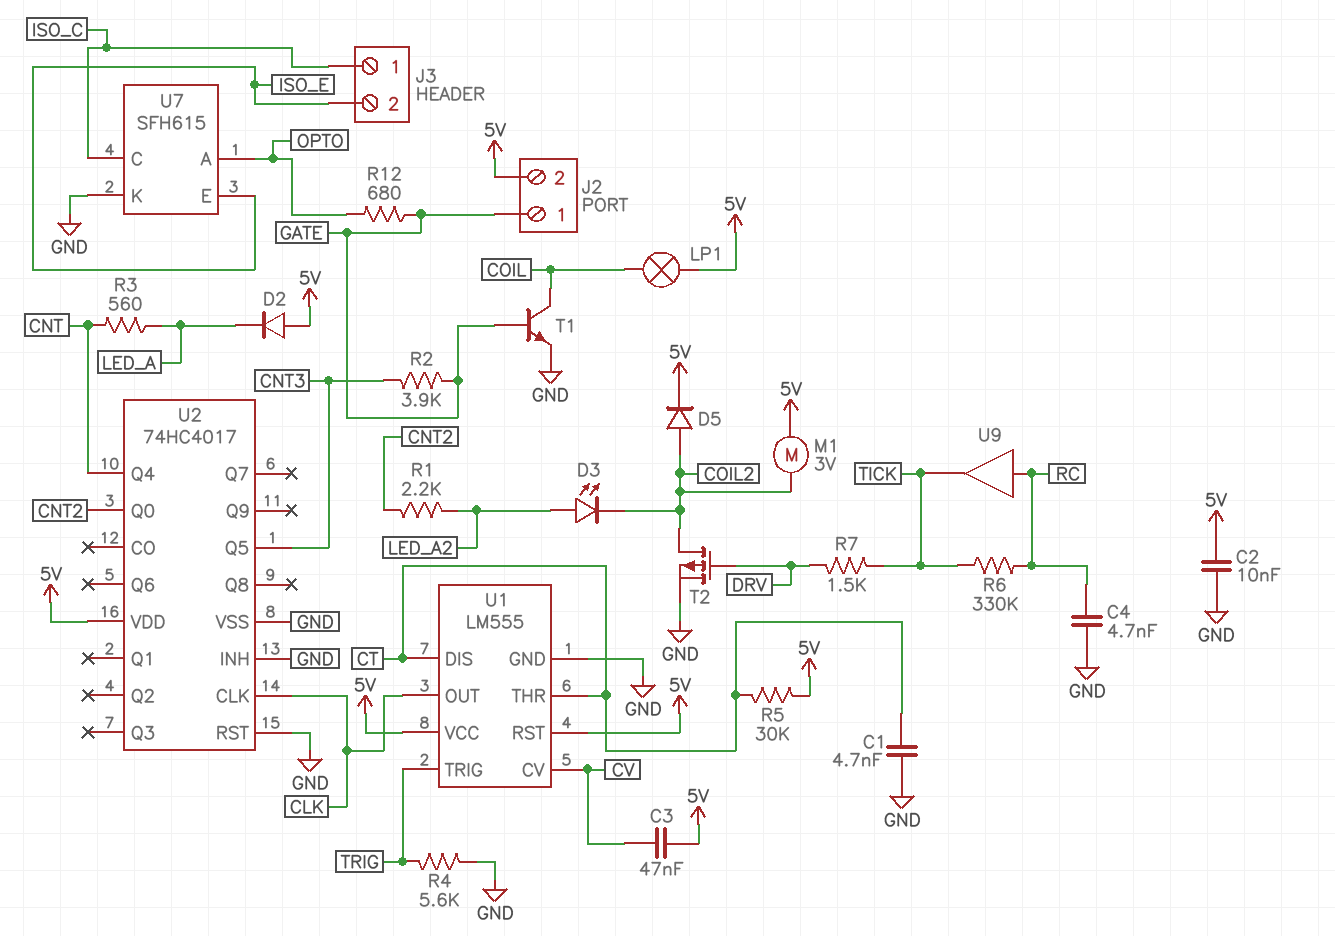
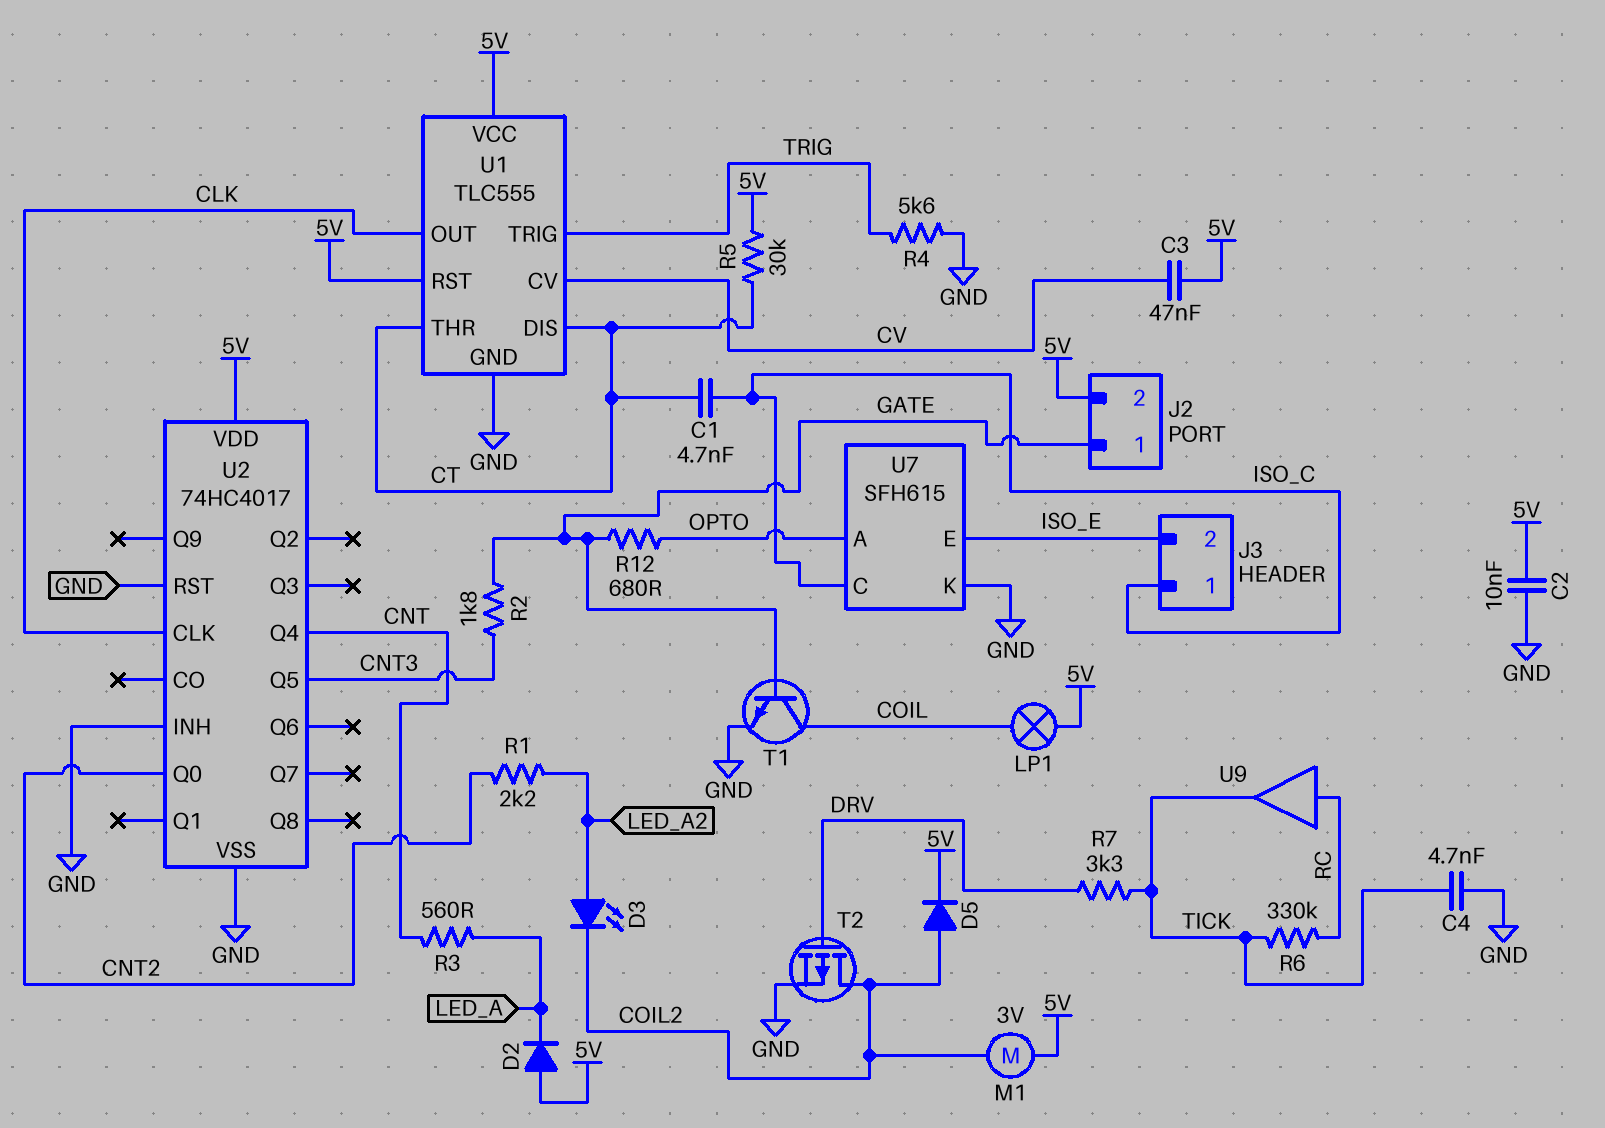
C1: 4.7nF (CT, GND) -> 4.7nF (CT, ISO_C)
C4: 4.7nF (GND, RC) -> 4.7nF (GND, TICK)
R2: 3.9k (CNT3, GATE) -> 1.8k (CNT3, GATE)
R7: 1.5k (DRV, TICK) -> 3.3k (DRV, TICK)
U1: LM555 -> TLC555

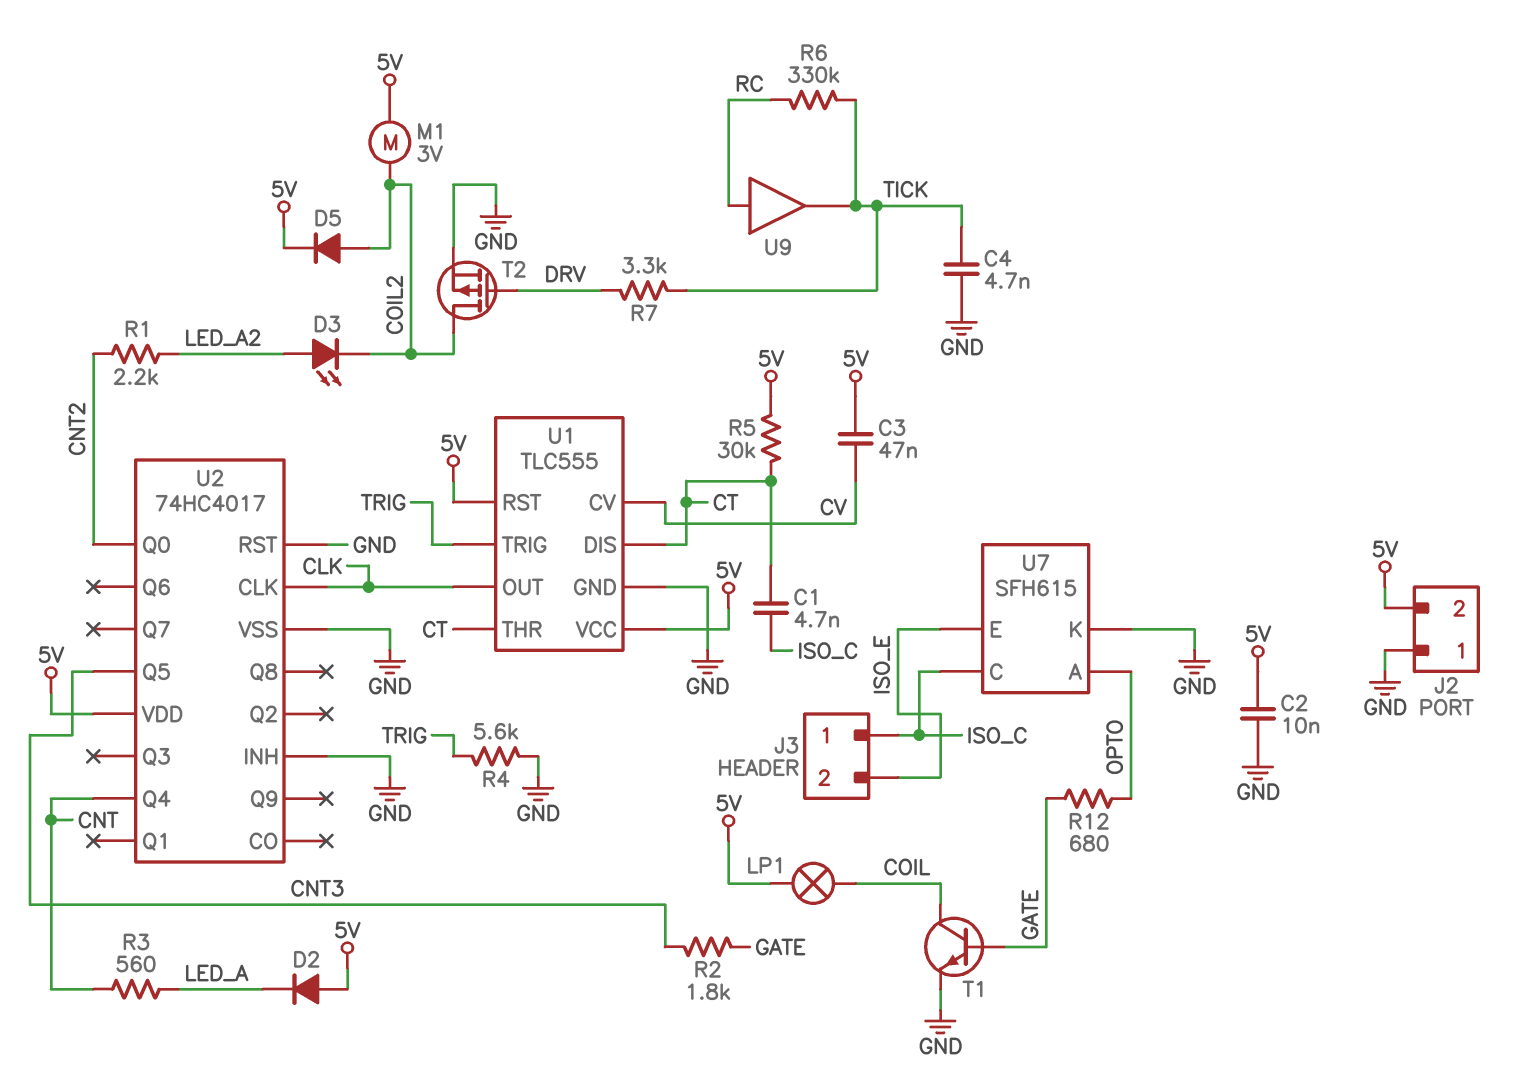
J2 pin 1: GATE -> GND

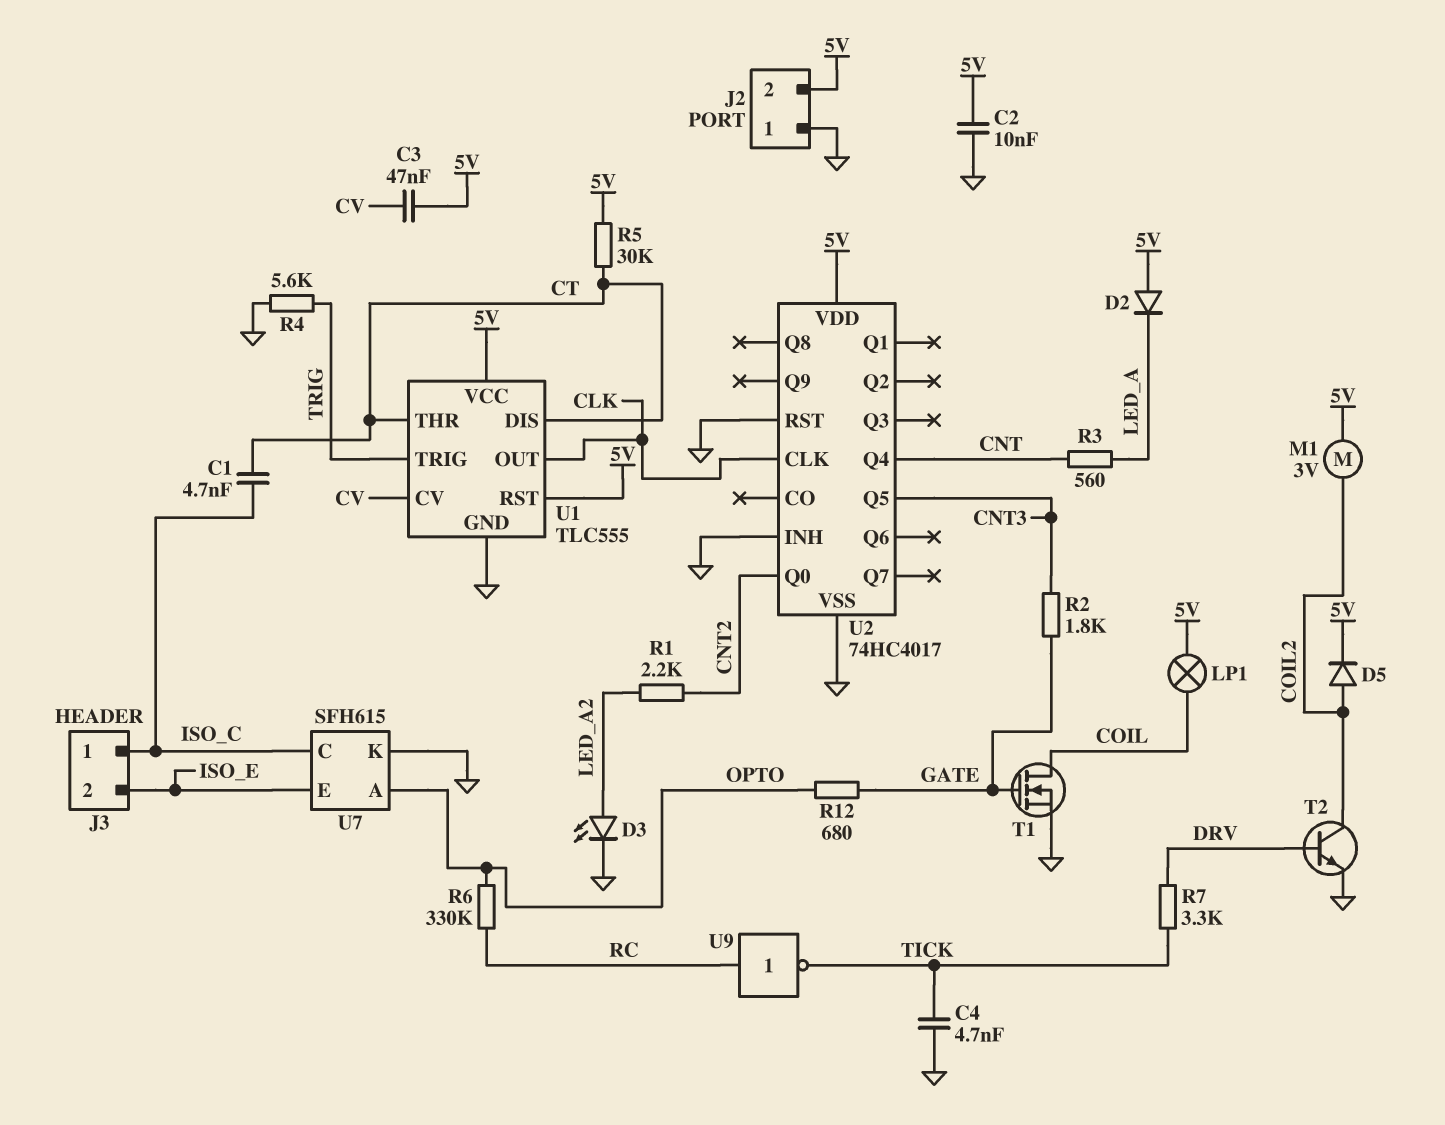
D3: LED (A LED_A2, K COIL2) -> LED (A LED_A2, K GND)
R6: 330k (RC, TICK) -> 330k (OPTO, RC)
T1: NPN (B GATE, C COIL, E GND) -> NMOS (G GATE, D COIL, S GND)
T2: PMOS (G DRV, D COIL2, S GND) -> NPN (B DRV, C COIL2, E GND)
U9: buffer (in RC, out TICK) -> NOT (in RC, out TICK)

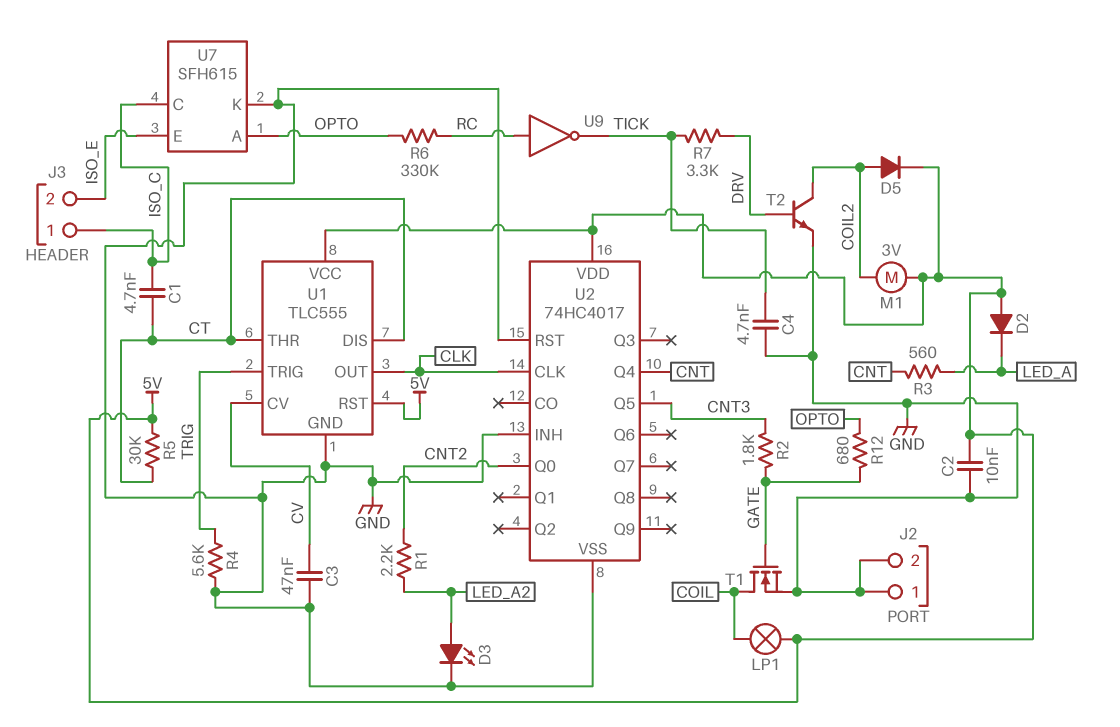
C3: 47nF (5V, CV) -> 47nF (CV, GND)
J2 pin 2: 5V -> GND

